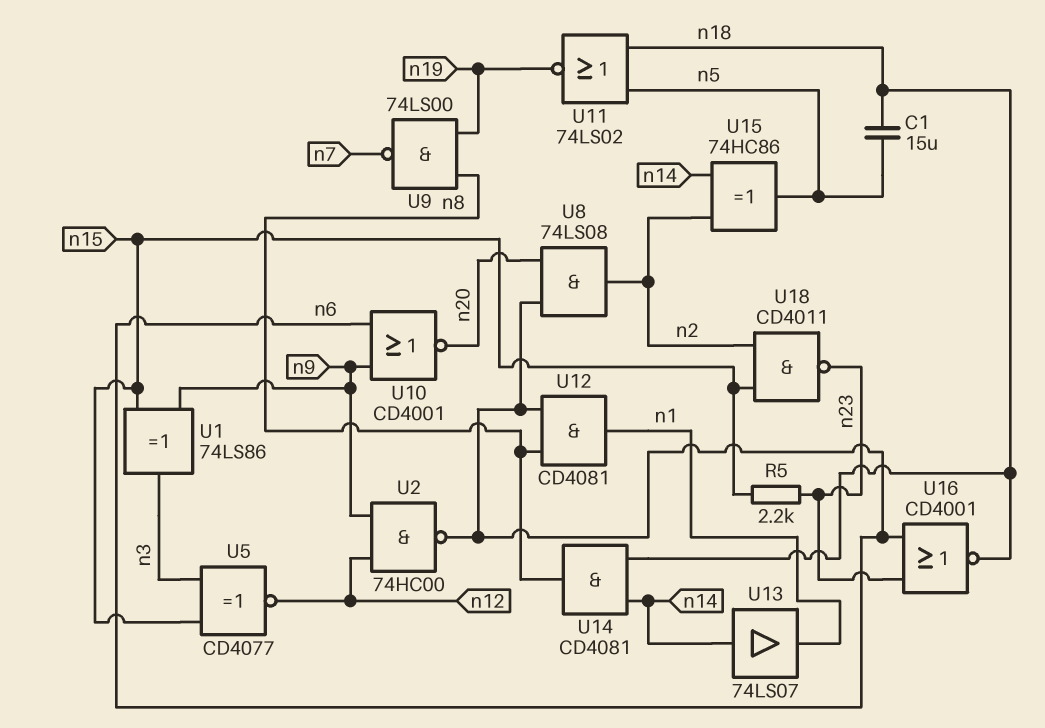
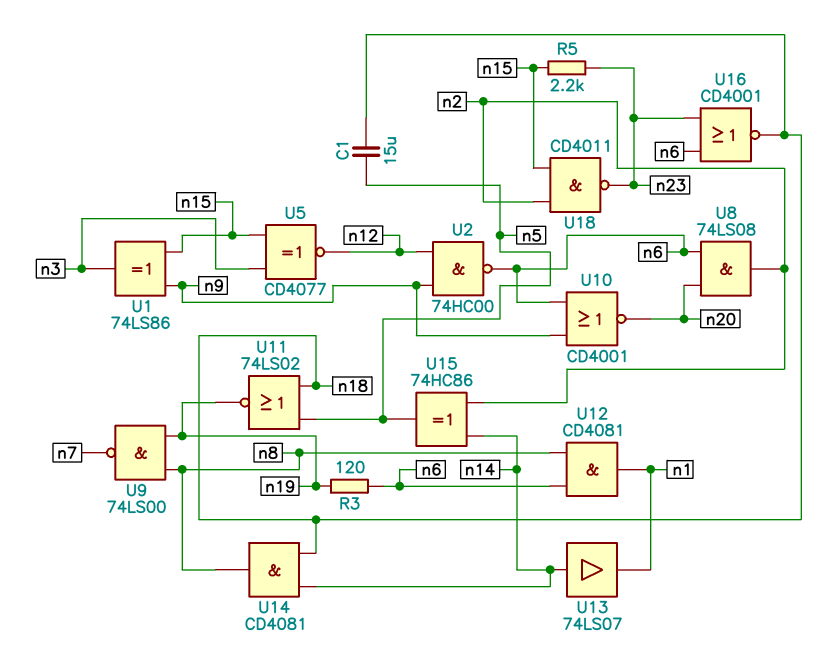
R3: none -> 120 (n6, n19)

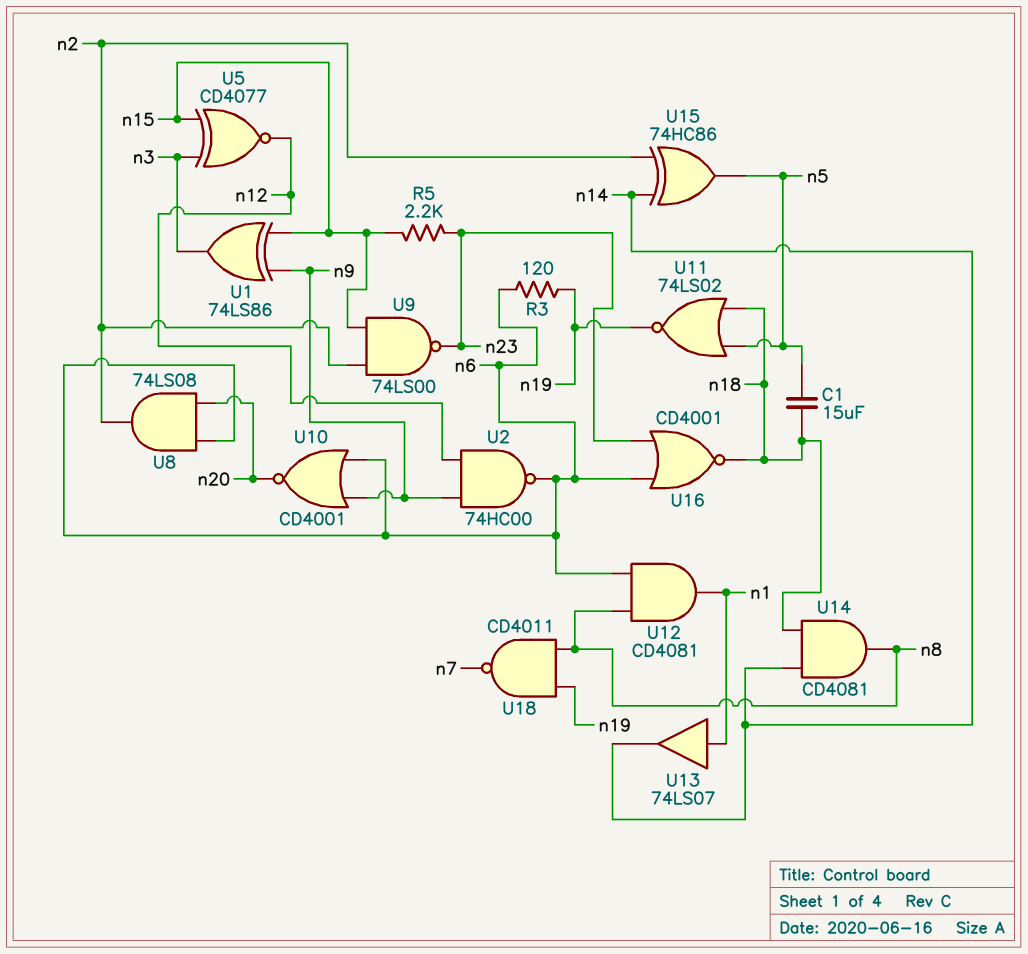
U9: NAND 74LS00 (in n8, in n19, out n7) -> NAND 74LS00 (in n2, in n15, out n23)
U13: buffer 74LS07 (in n14, out n1) -> buffer 74LS07 (in n1, out n14)
U18: NAND CD4011 (in n2, in n15, out n23) -> NAND CD4011 (in n8, in n19, out n7)

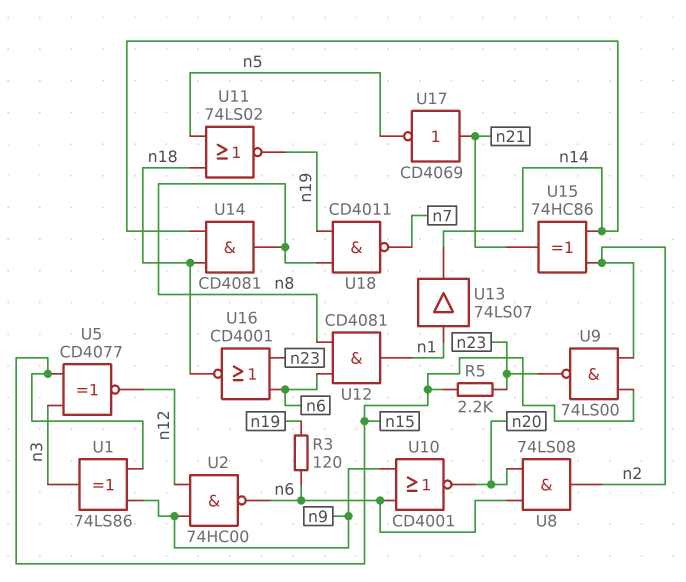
C1: 15uF (n5, n18) -> none
U15: XOR 74HC86 (in n2, in n14, out n5) -> XOR 74HC86 (in n2, in n14, out n21)
U17: none -> NOT CD4069 (in n21, out n5)

